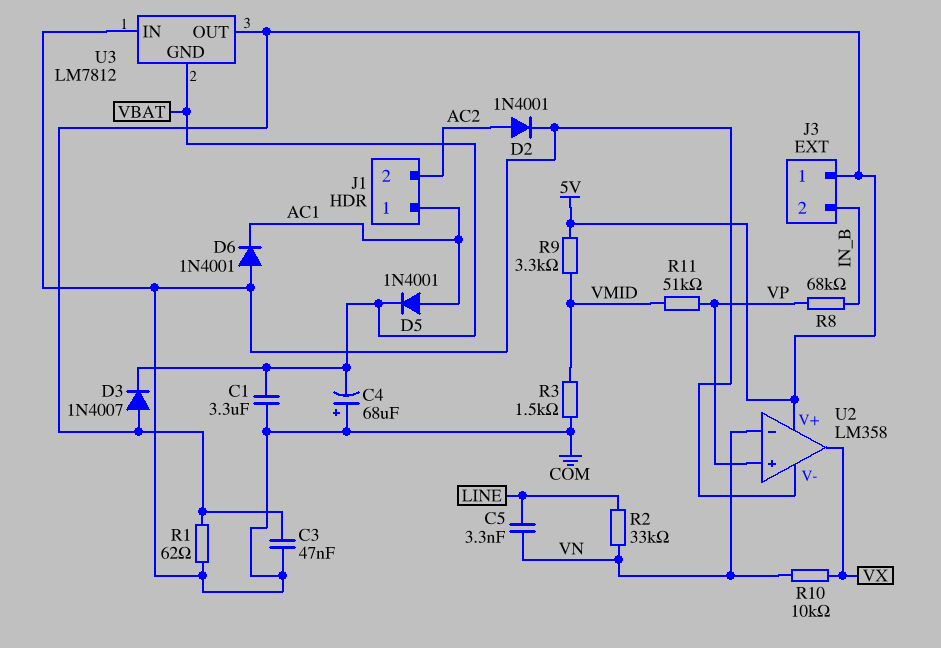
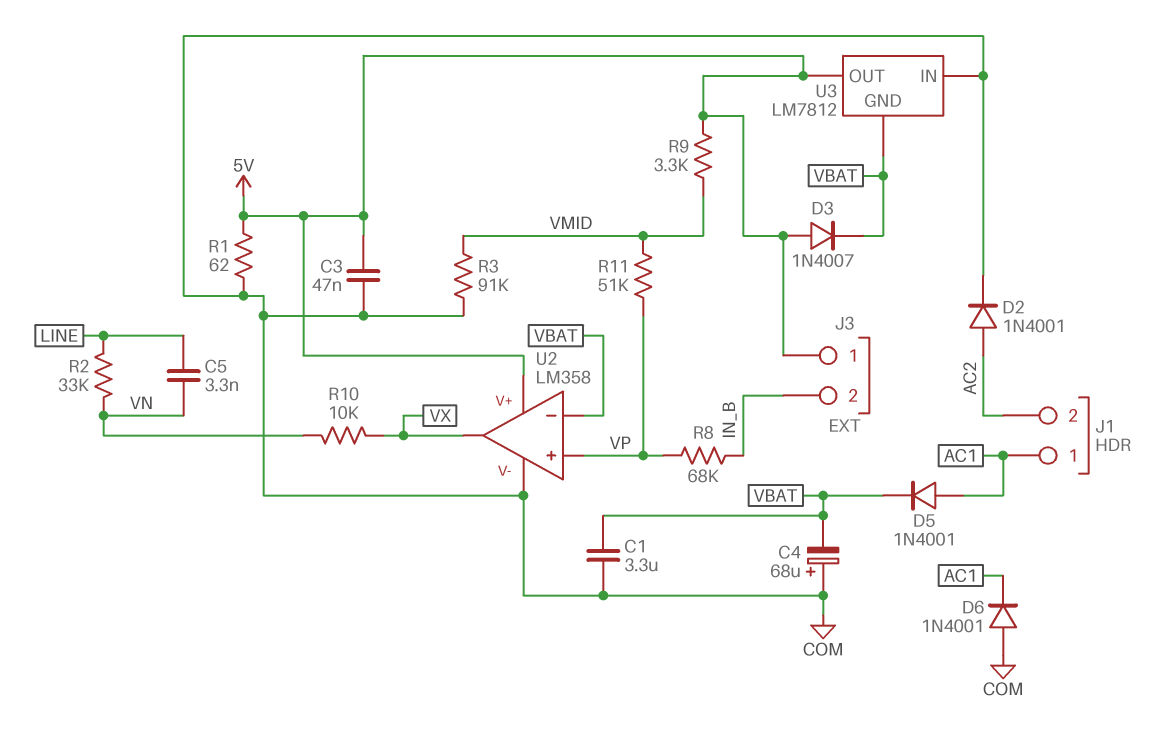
R3: 1.5k (COM, VMID) -> 91k (COM, VMID)
U2 pin in-: VN -> VBAT

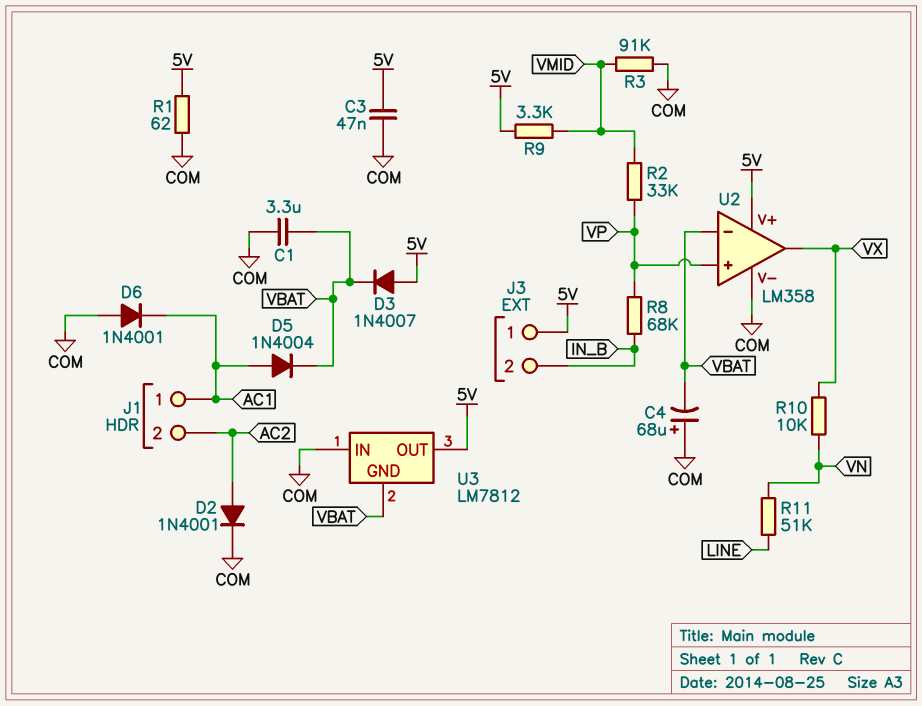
C5: 3.3nF (LINE, VN) -> none
D5: diode 1N4001 (A AC1, K VBAT) -> diode 1N4004 (A AC1, K VBAT)
R2: 33k (LINE, VN) -> 33k (VMID, VP)
R11: 51k (VMID, VP) -> 51k (LINE, VN)

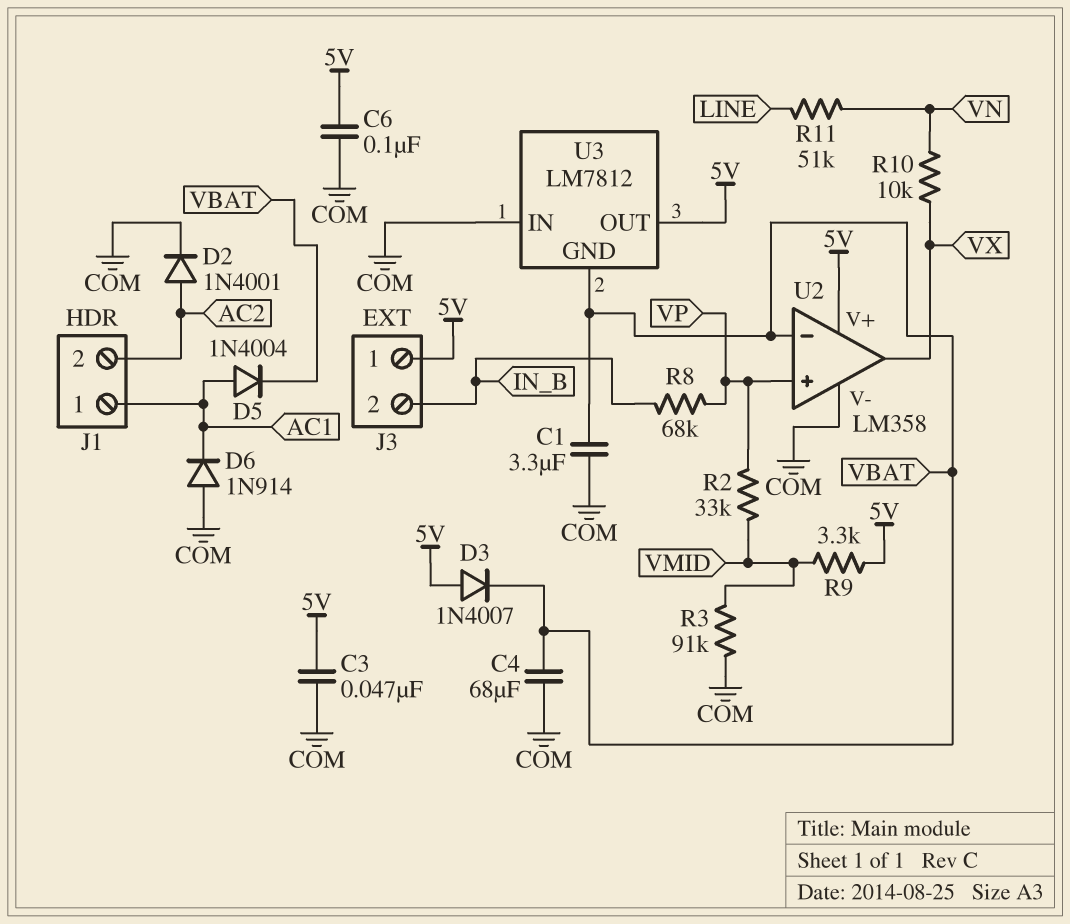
C4: 68uF (plus COM, minus VBAT) -> 68uF (COM, VBAT)
C6: none -> 100nF (5V, COM)
D6: diode 1N4001 (A COM, K AC1) -> diode 1N914 (A COM, K AC1)
R1: 62 (5V, COM) -> none

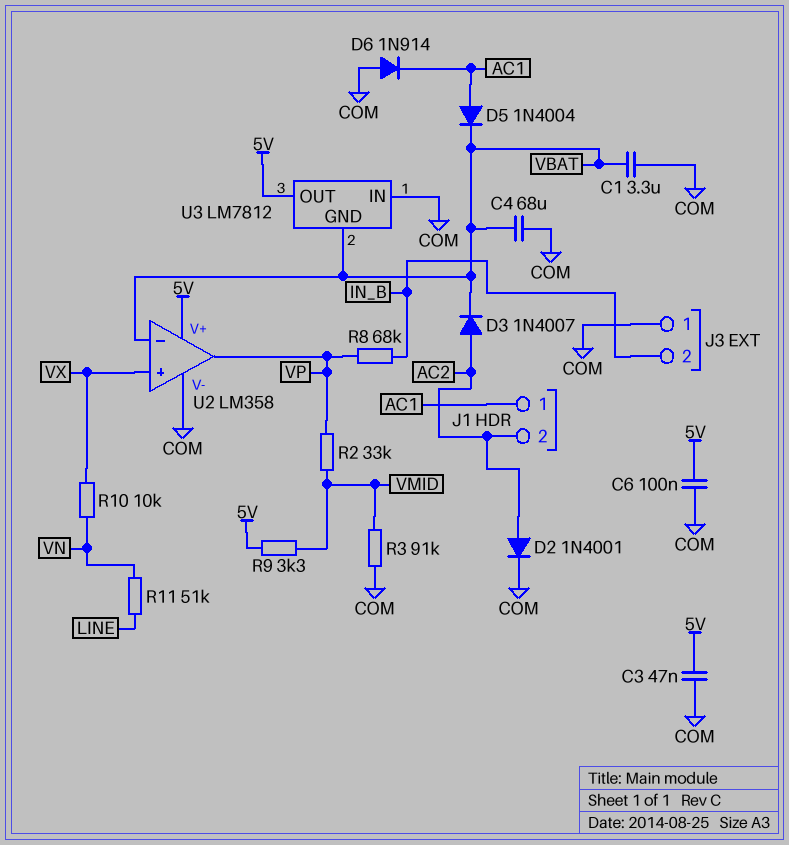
D3: diode 1N4007 (A 5V, K VBAT) -> diode 1N4007 (A AC2, K VBAT)
J3 pin 1: 5V -> COM
U2 pin in+: VP -> VX
U2 pin out: VX -> VP

